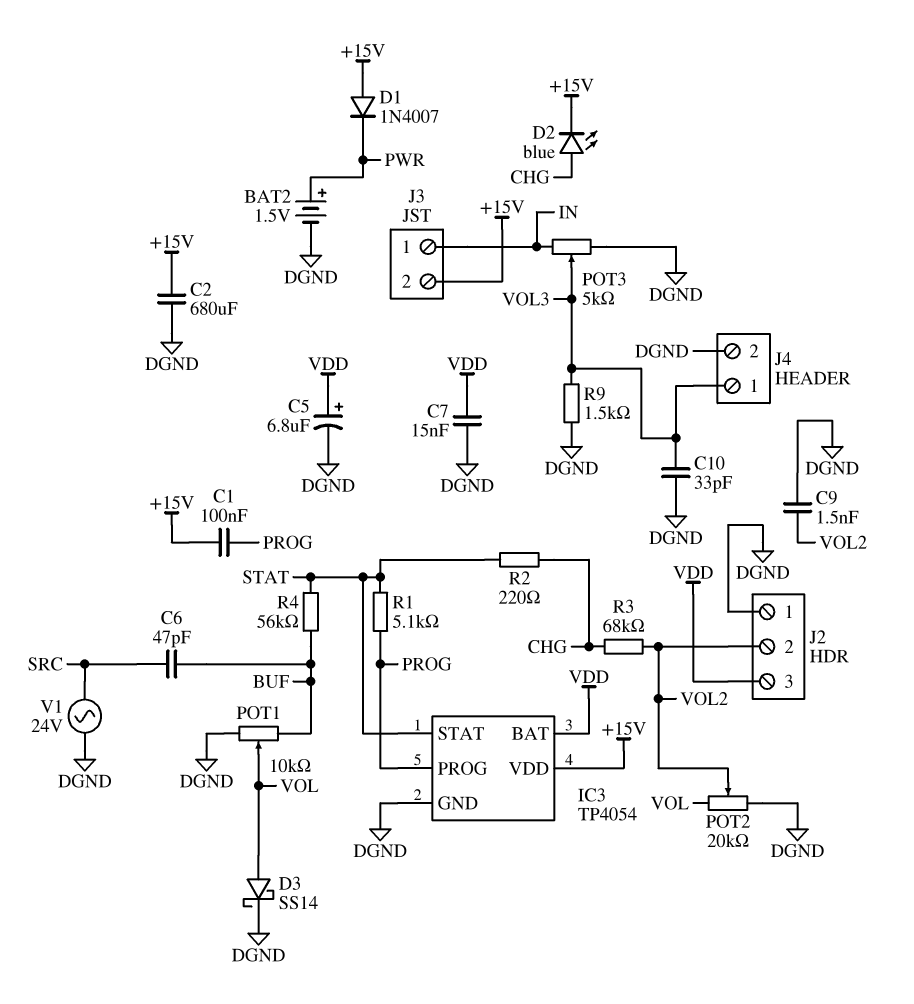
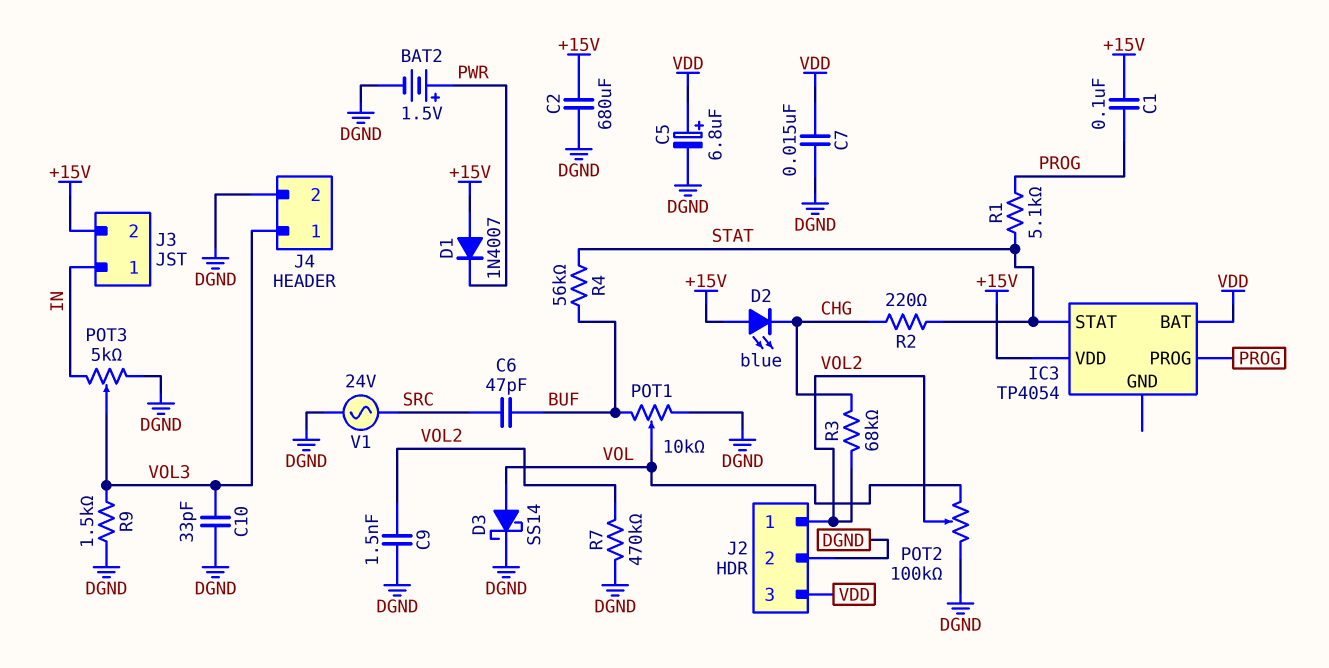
D2: LED blue (A CHG, K +15V) -> LED blue (A +15V, K CHG)
IC3 pin GND: DGND -> none
J2 pin 1: DGND -> VOL2
J2 pin 2: VOL2 -> DGND
POT2: 20k (DGND, VOL, wiper VOL2) -> 100k (DGND, VOL, wiper VOL2)
R7: none -> 470k (DGND, VOL2)

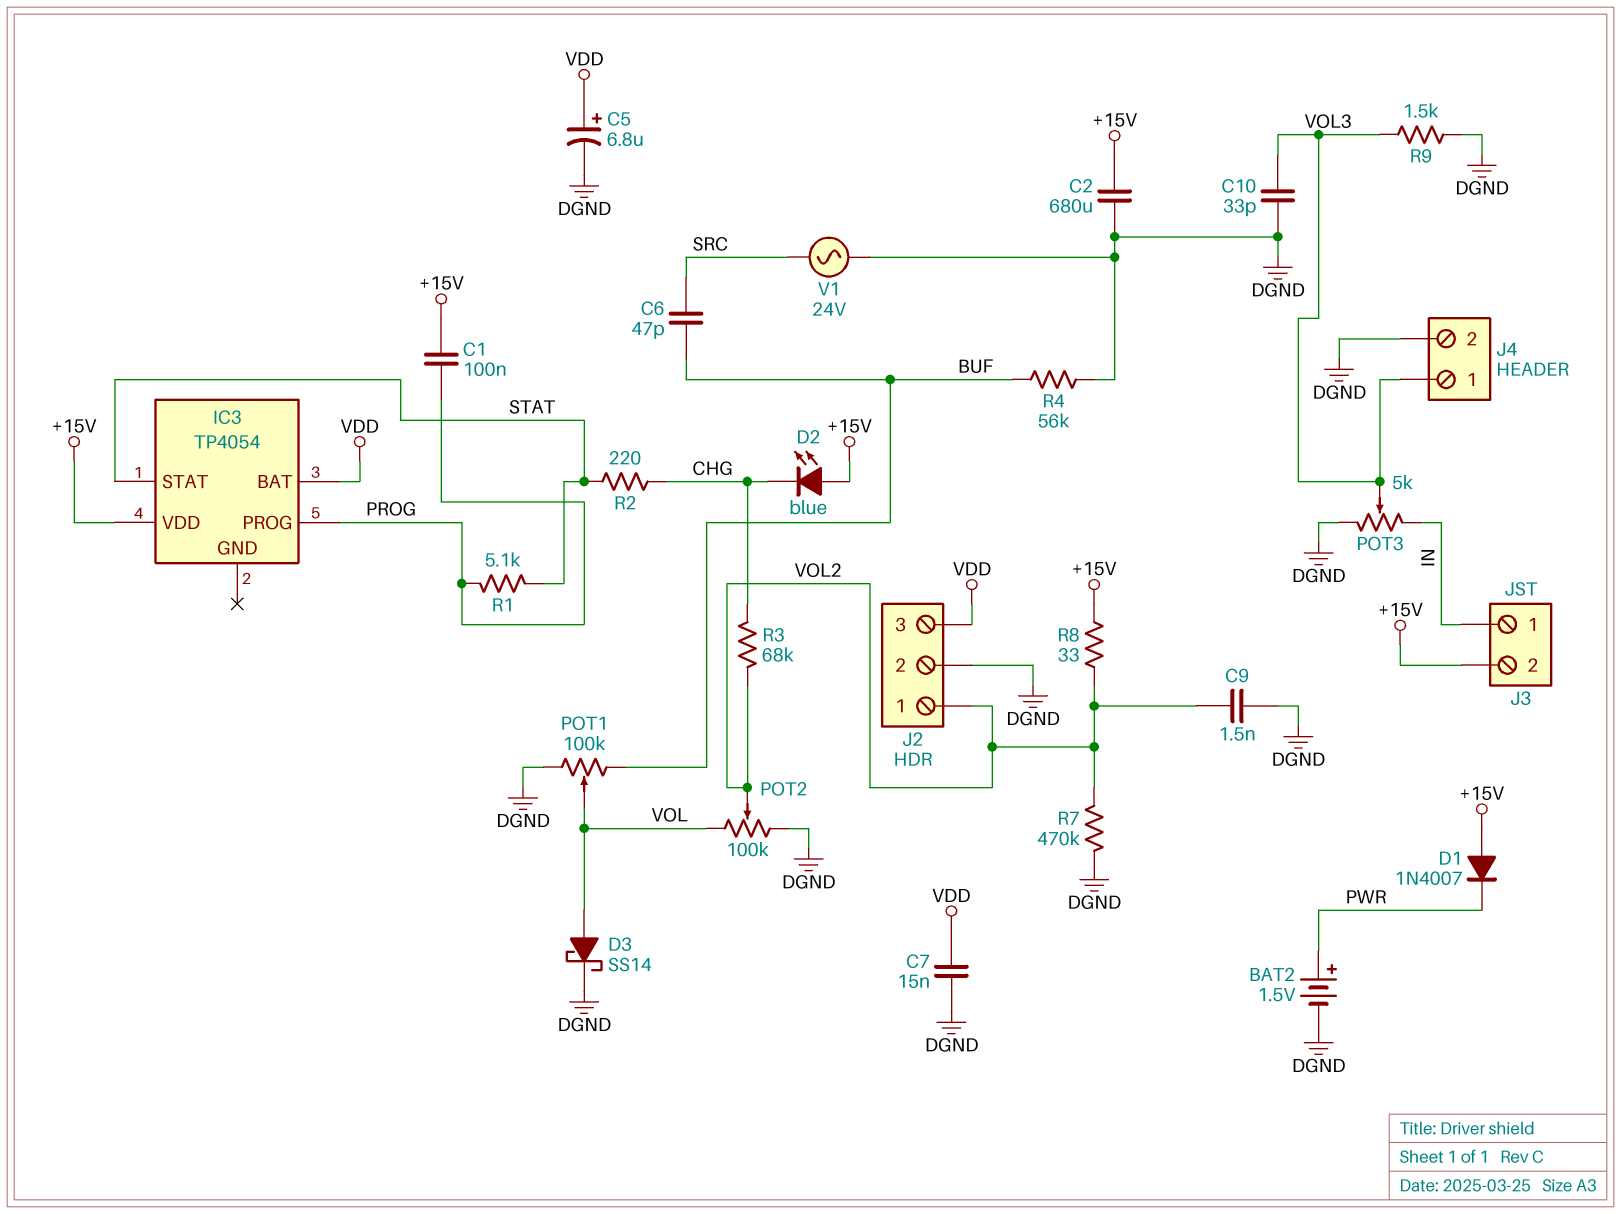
POT1: 10k (BUF, DGND, wiper VOL) -> 100k (BUF, DGND, wiper VOL)
R4: 56k (BUF, STAT) -> 56k (BUF, DGND)
R8: none -> 33 (+15V, VOL2)

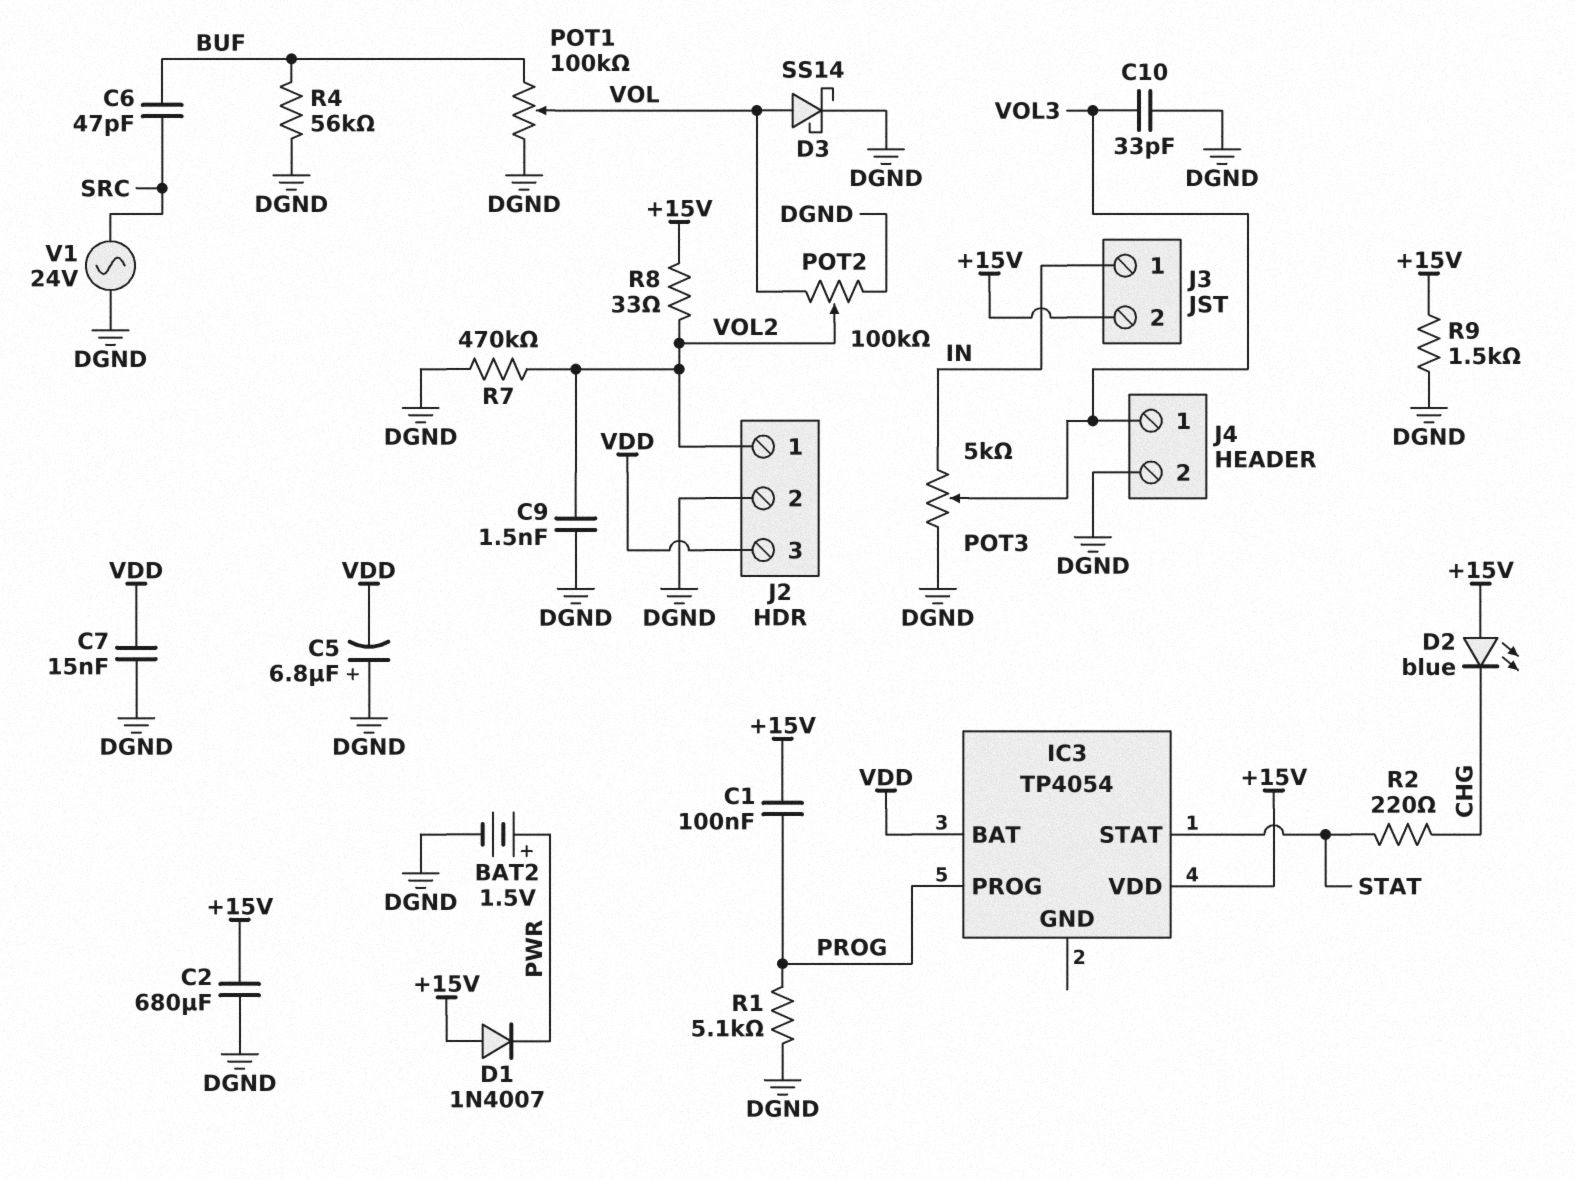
C5: 6.8uF (plus VDD, minus DGND) -> 6.8uF (plus DGND, minus VDD)
R1: 5.1k (PROG, STAT) -> 5.1k (DGND, PROG)
R3: 68k (CHG, VOL2) -> none
R9: 1.5k (DGND, VOL3) -> 1.5k (+15V, DGND)

